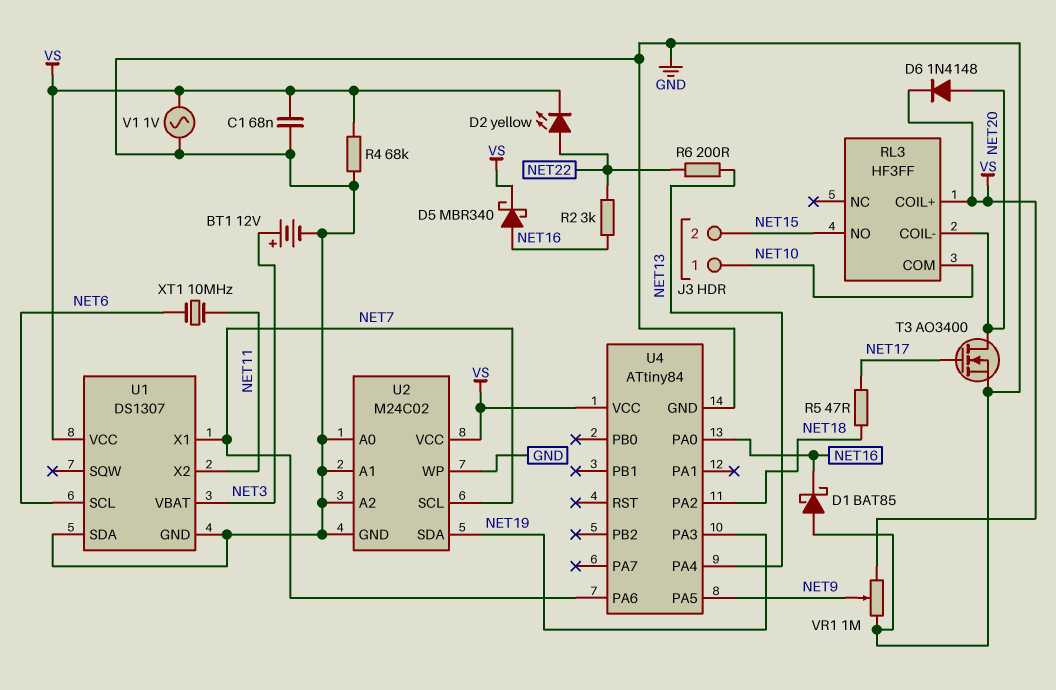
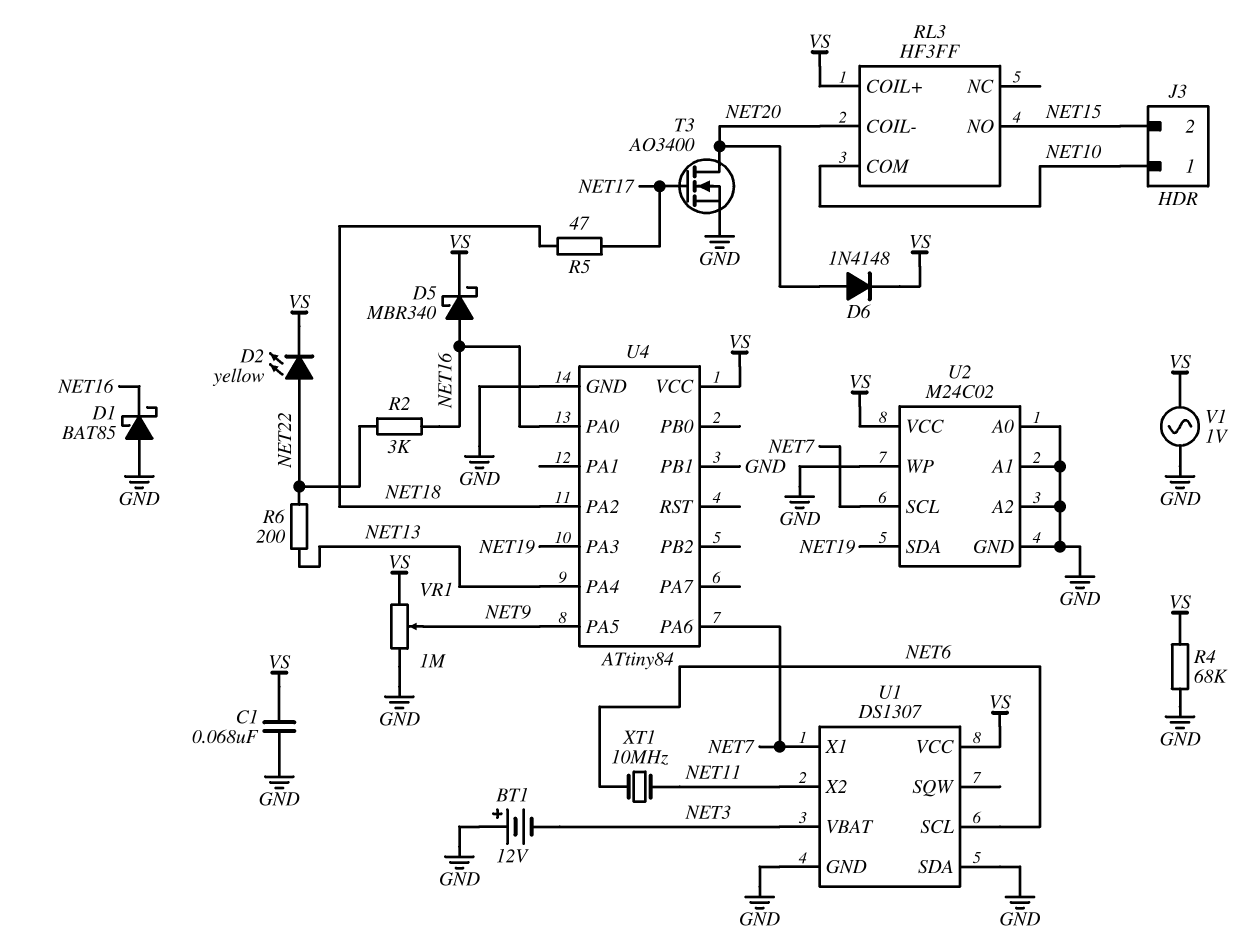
BT1: 12V (plus NET3, minus GND) -> 12V (plus GND, minus NET3)
U4 pin PB1: none -> GND

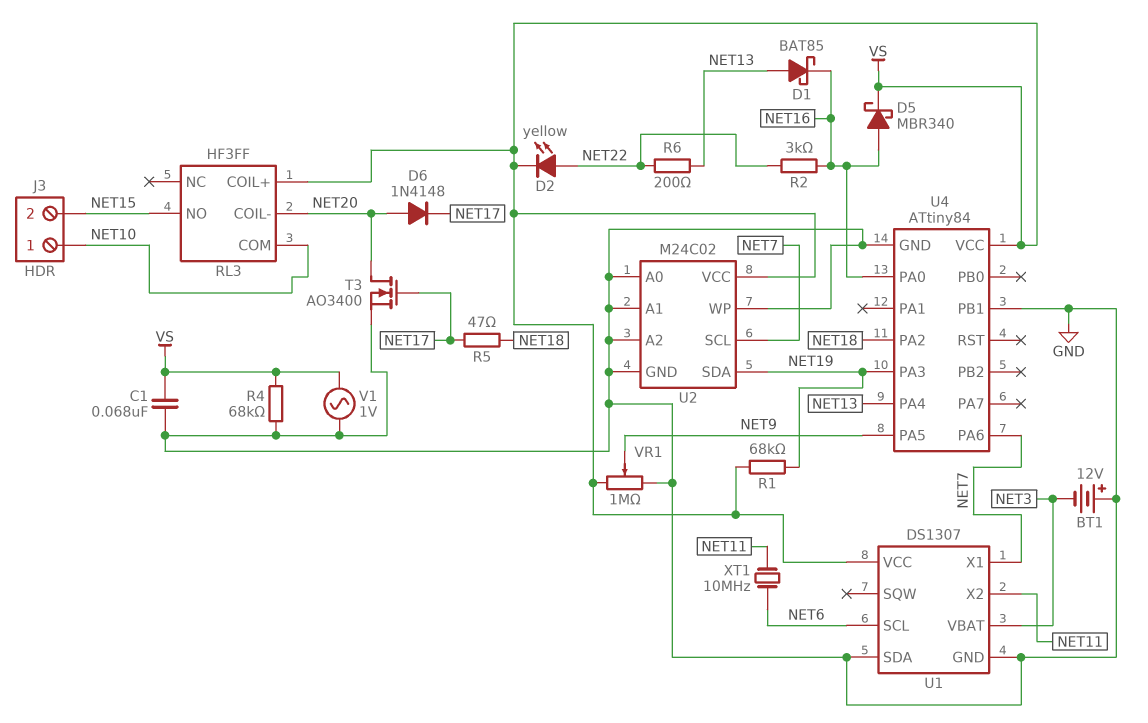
D1: schottky BAT85 (A GND, K NET16) -> schottky BAT85 (A NET13, K NET16)
D6: diode 1N4148 (A NET20, K VS) -> diode 1N4148 (A NET20, K NET17)
R1: none -> 68k (NET19, VS)

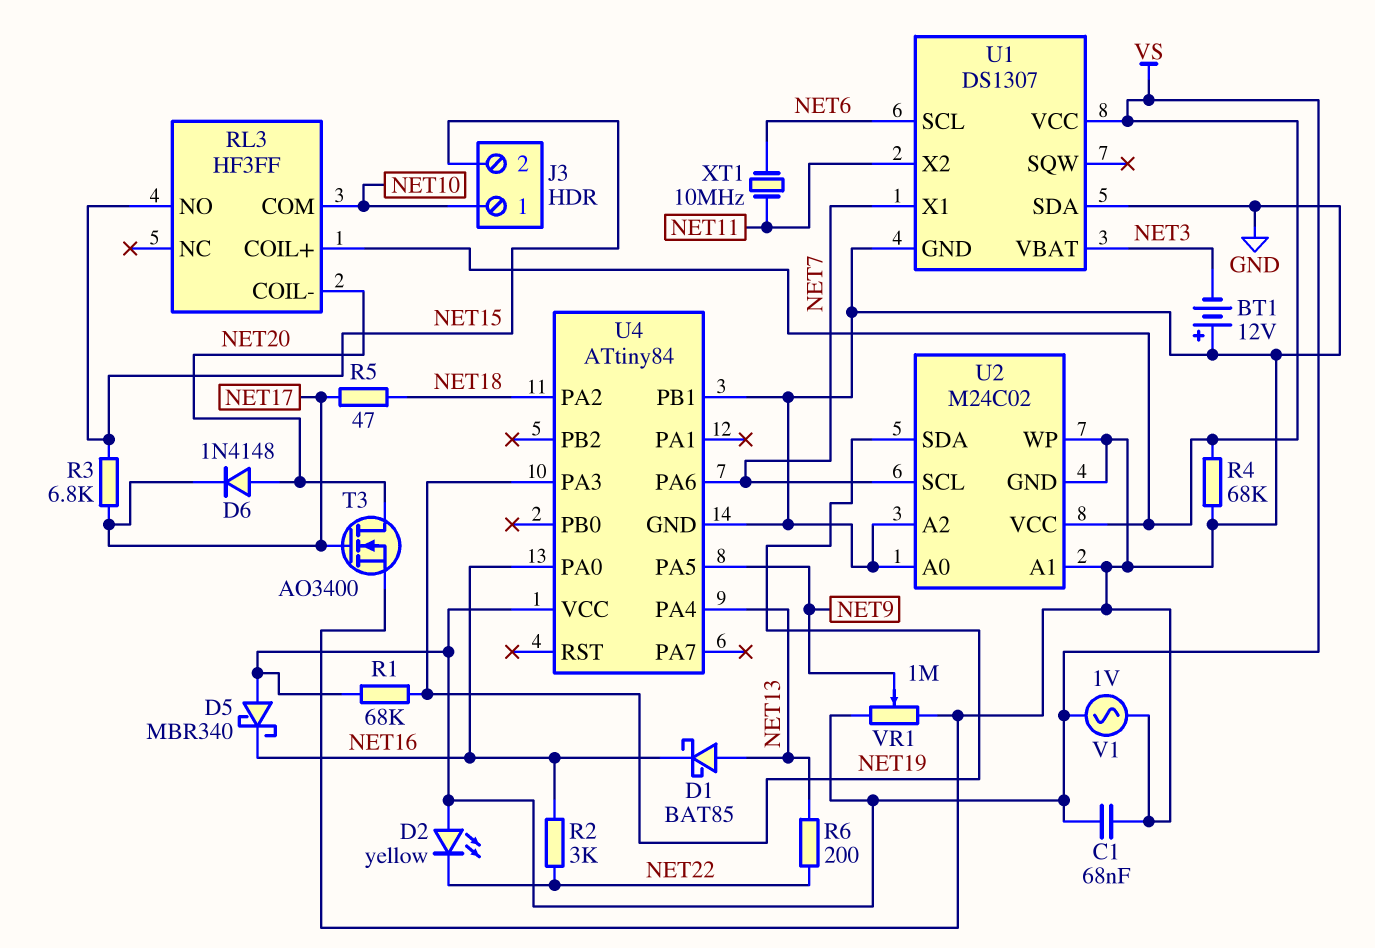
D2: LED yellow (A NET22, K VS) -> LED yellow (A VS, K NET22)
D5: schottky MBR340 (A NET16, K VS) -> schottky MBR340 (A VS, K NET16)
R3: none -> 6.8k (NET15, NET17)

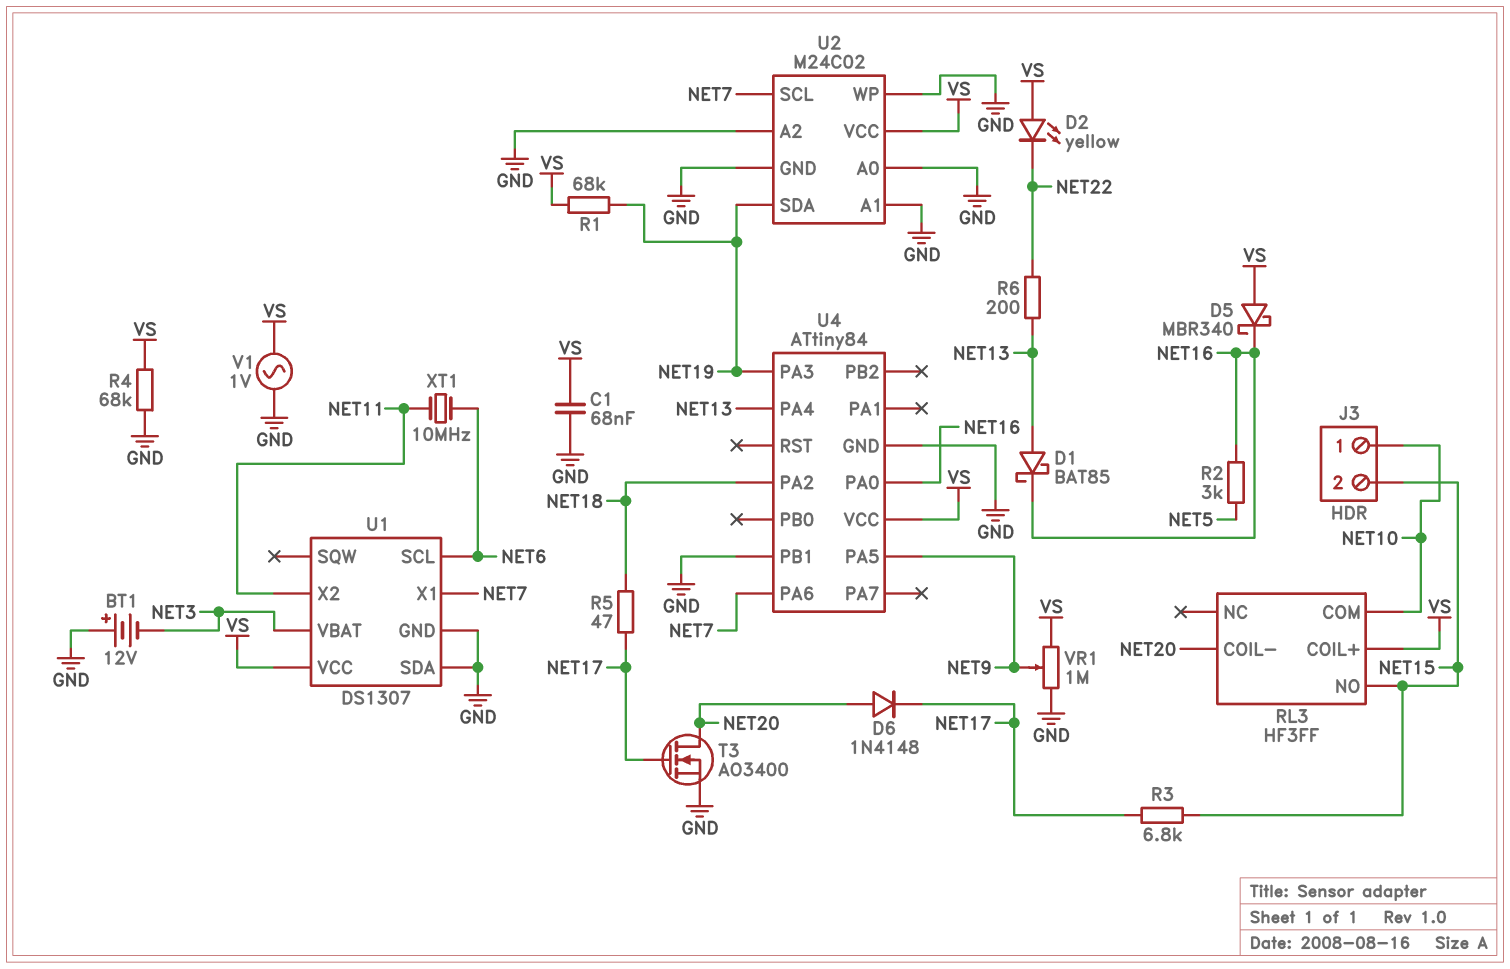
R2: 3k (NET16, NET22) -> 3k (NET5, NET16)

